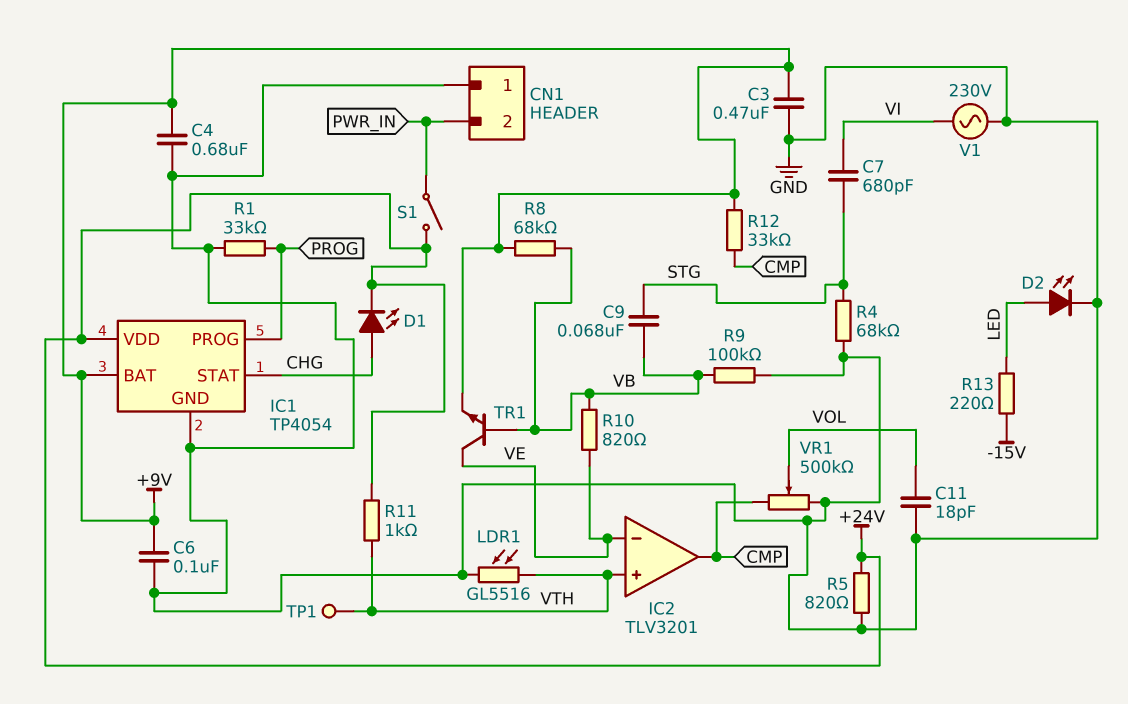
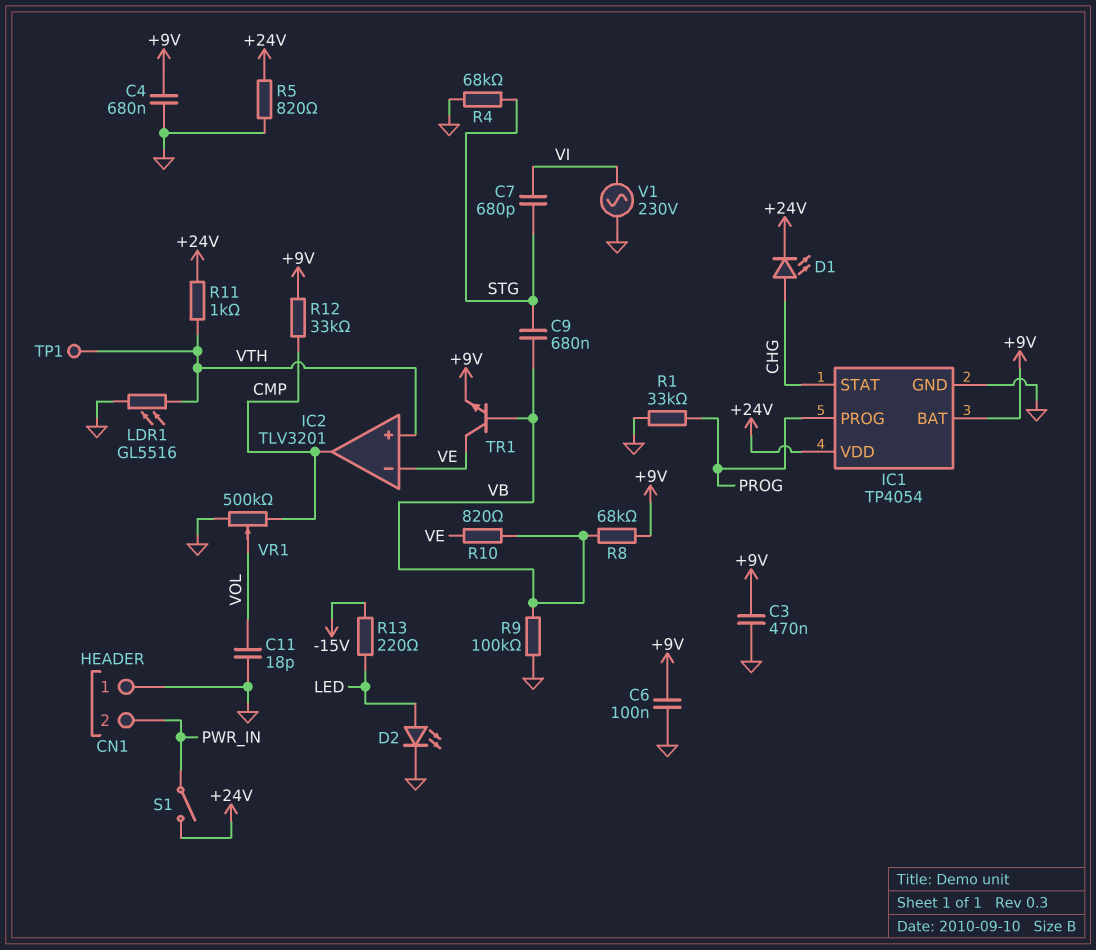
C9: 68nF (STG, VB) -> 680nF (STG, VB)

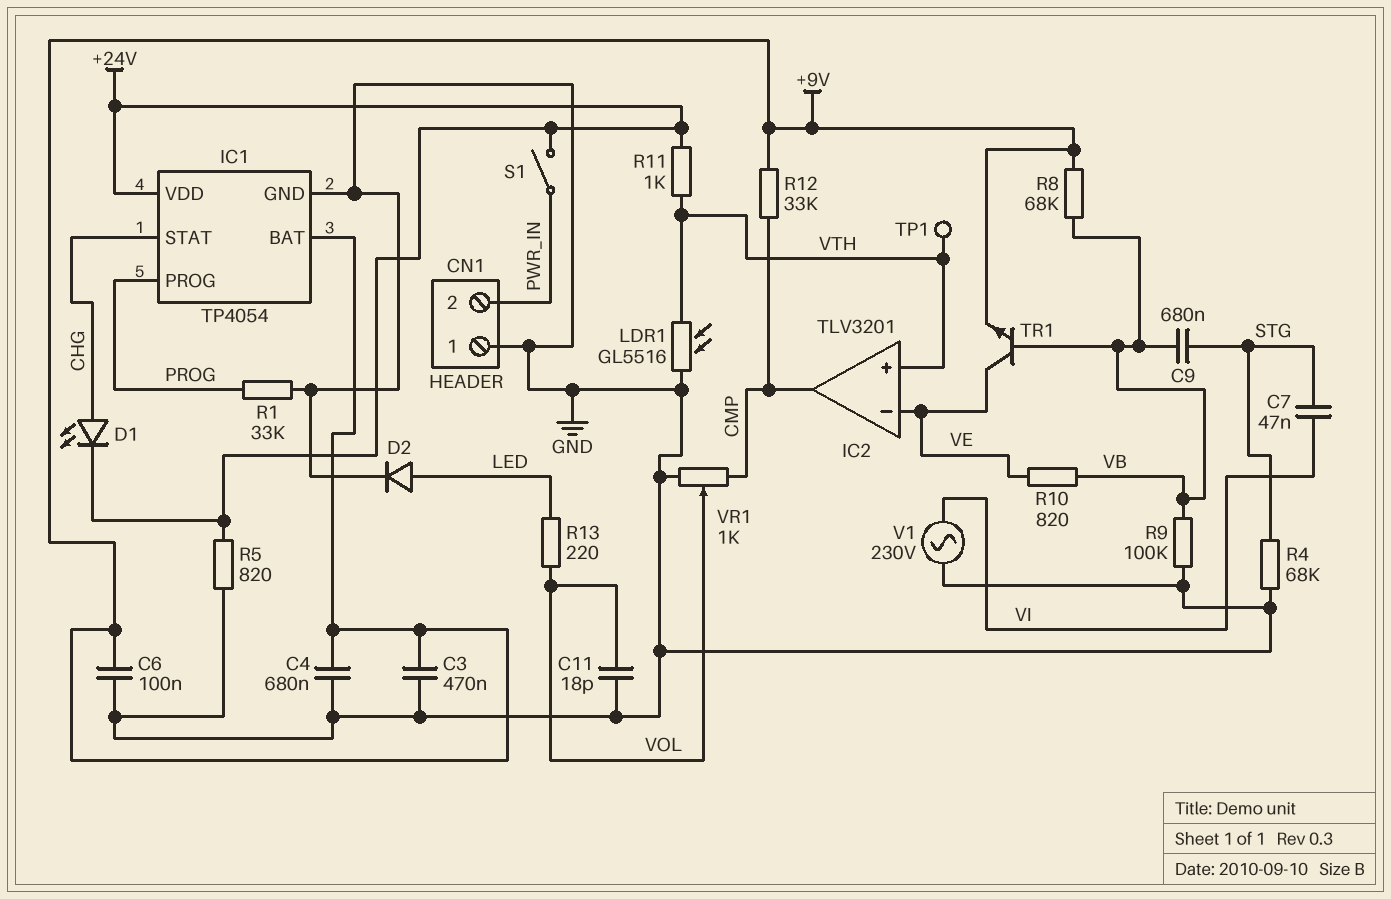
C7: 680pF (STG, VI) -> 47nF (STG, VI)
D2: LED (A LED, K GND) -> diode (A LED, K GND)
R13: 220 (-15V, LED) -> 220 (LED, VOL)
VR1: 500k (CMP, GND, wiper VOL) -> 1k (CMP, GND, wiper VOL)

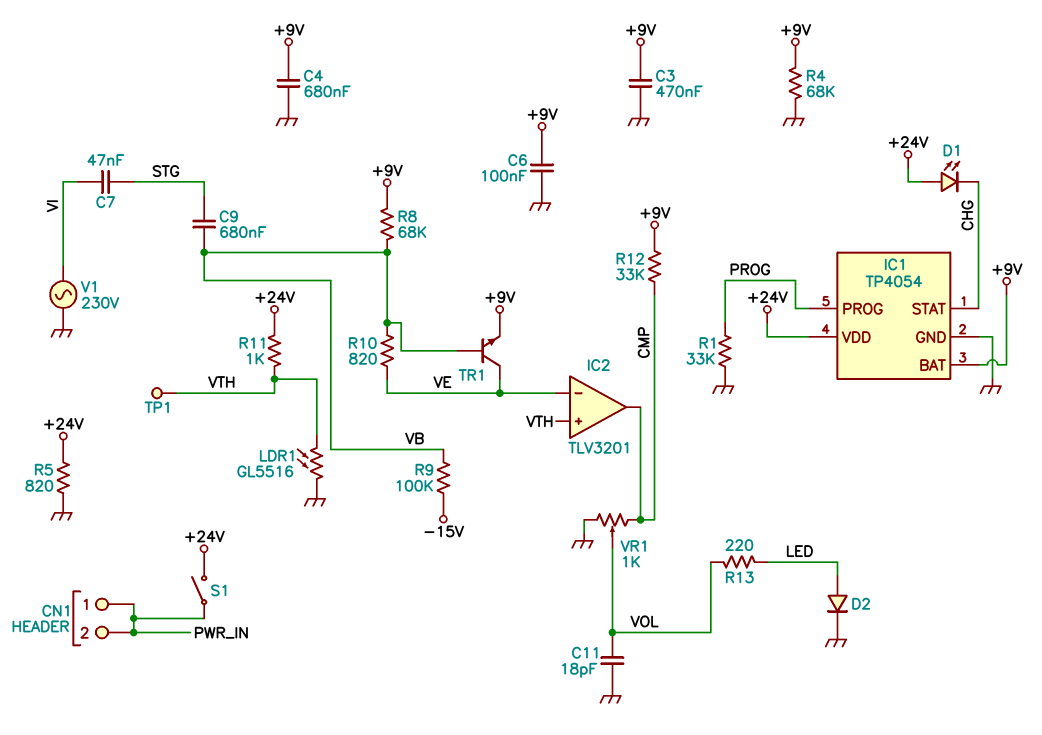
CN1 pin 1: GND -> PWR_IN
D1: LED (A CHG, K +24V) -> LED (A +24V, K CHG)
R4: 68k (GND, STG) -> 68k (+9V, GND)
R9: 100k (GND, VB) -> 100k (-15V, VB)

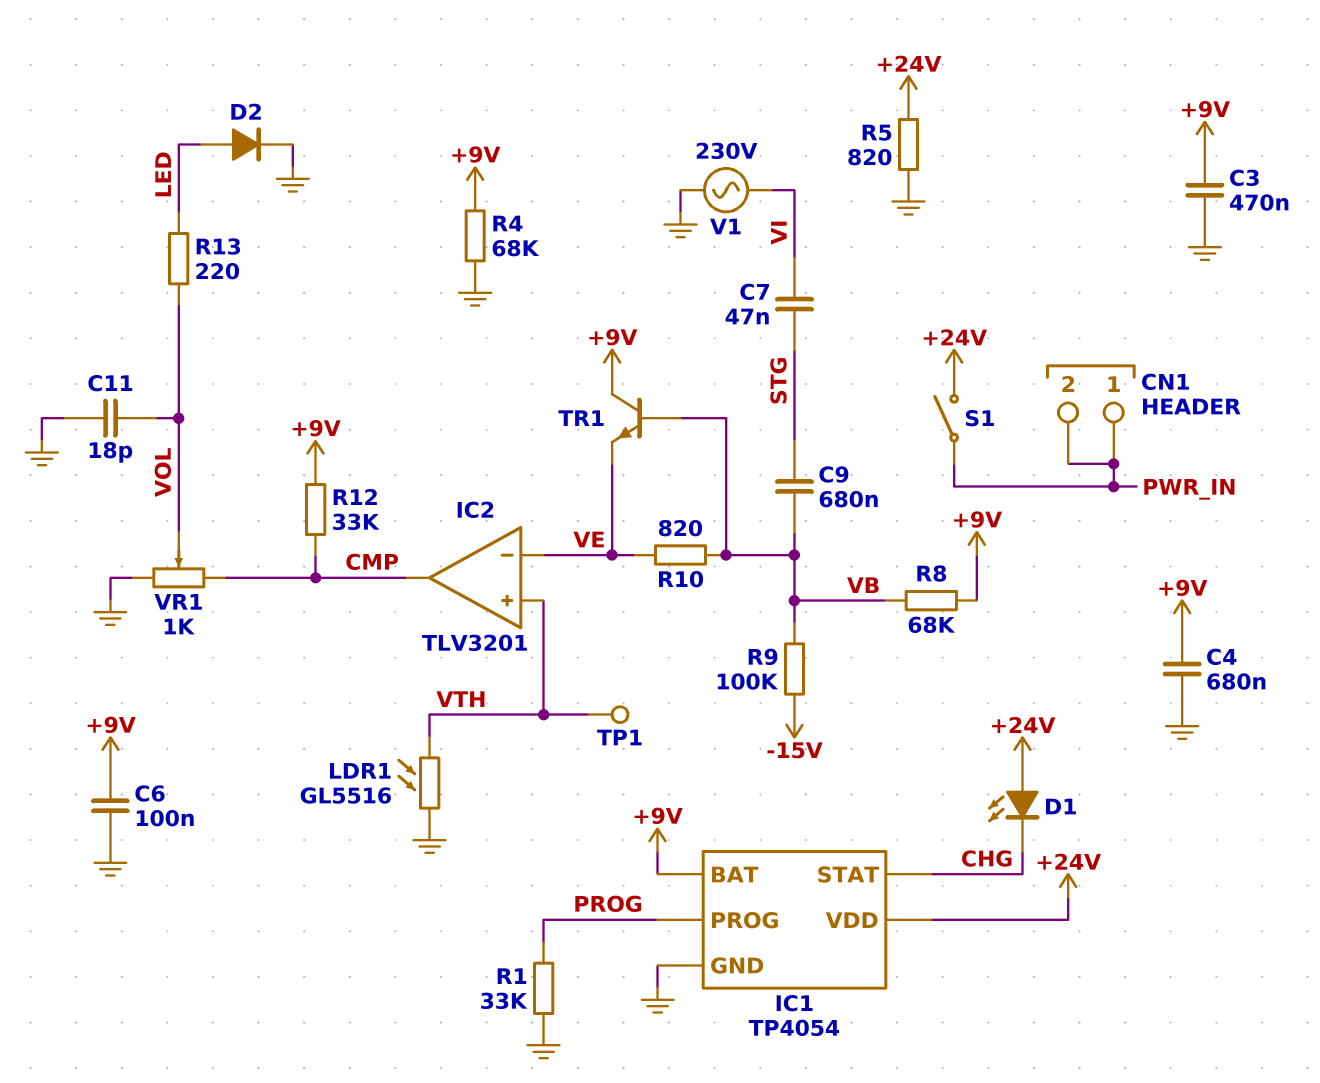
R11: 1k (+24V, VTH) -> none
TR1: NPN (B VB, C VE, E +9V) -> NPN (B VB, C +9V, E VE)

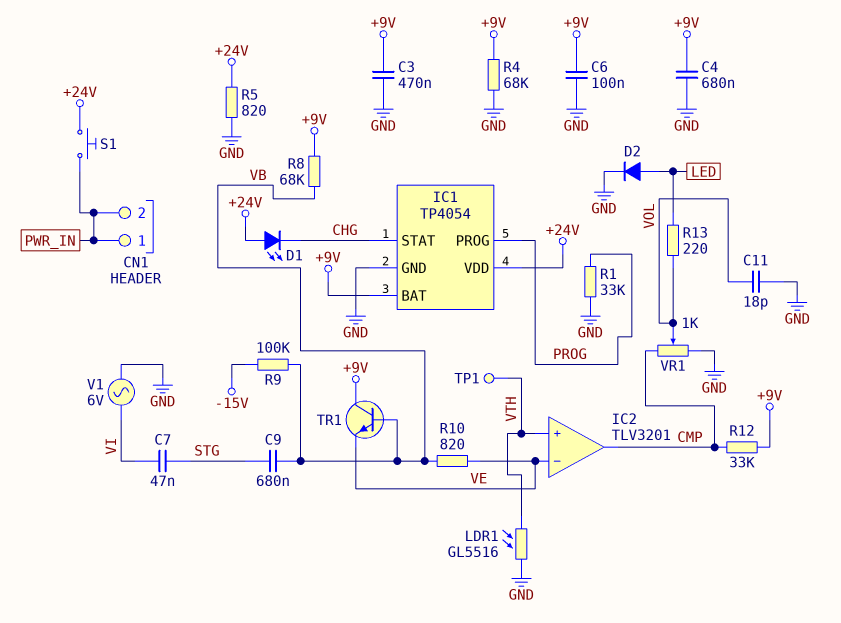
S1: switch (+24V, PWR_IN) -> button (+24V, PWR_IN)
V1: AC 230V (GND, VI) -> AC 6V (GND, VI)

